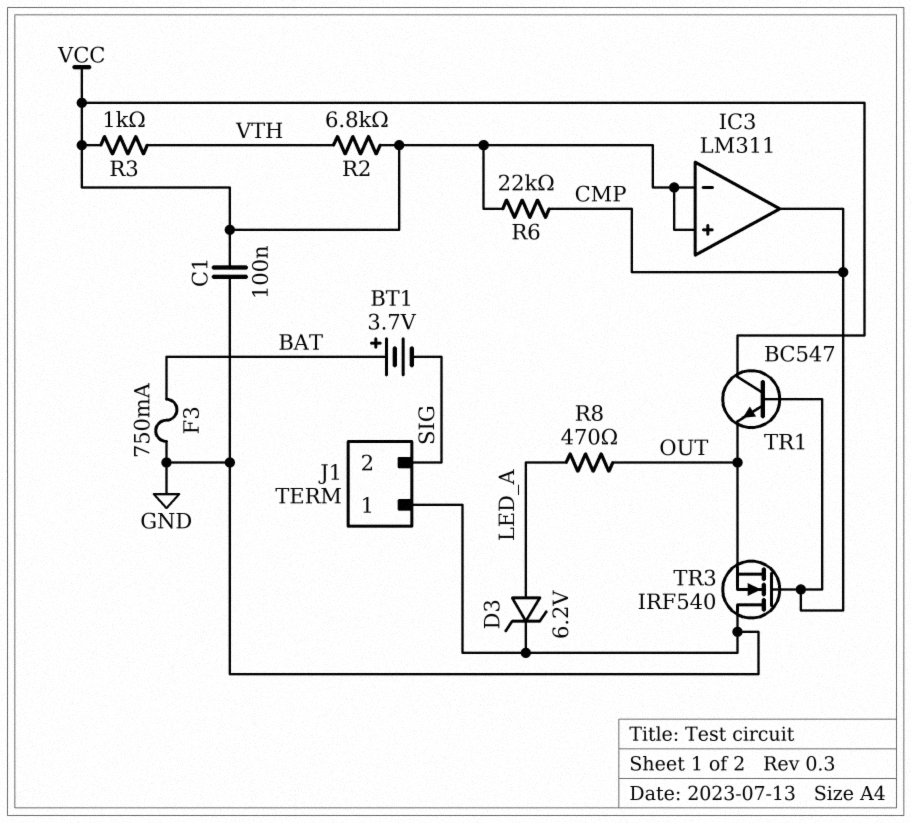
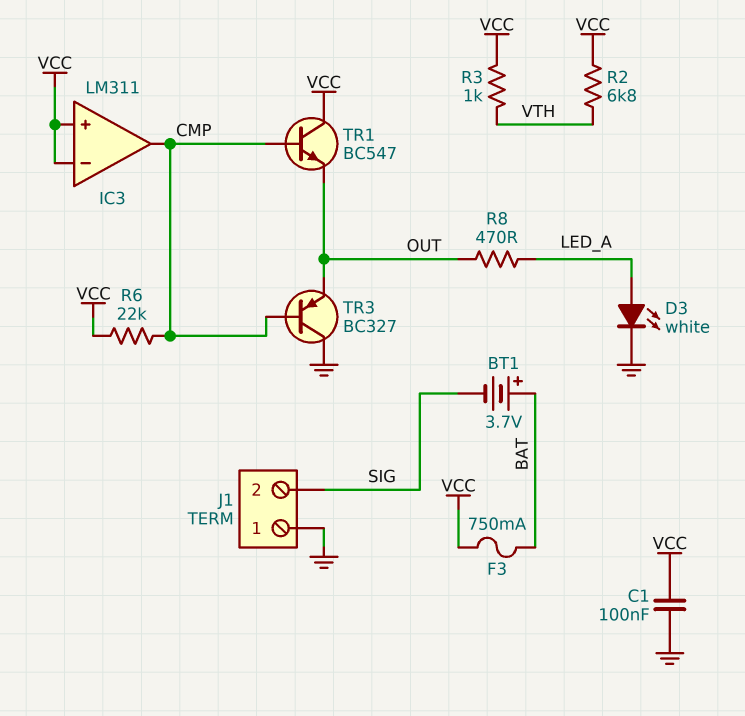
D3: zener 6.2V (A LED_A, K GND) -> LED white (A LED_A, K GND)
F3: 750mA (BAT, GND) -> 750mA (BAT, VCC)
TR3: NMOS IRF540 (G CMP, D GND, S OUT) -> PNP BC327 (B CMP, C GND, E OUT)

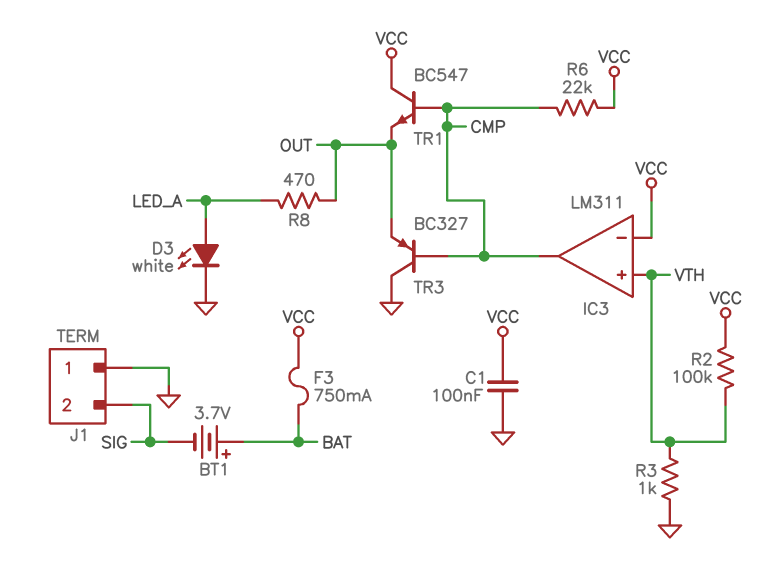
IC3 pin in+: VCC -> VTH
R2: 6.8k (VCC, VTH) -> 100k (VCC, VTH)
R3: 1k (VCC, VTH) -> 1k (GND, VTH)

